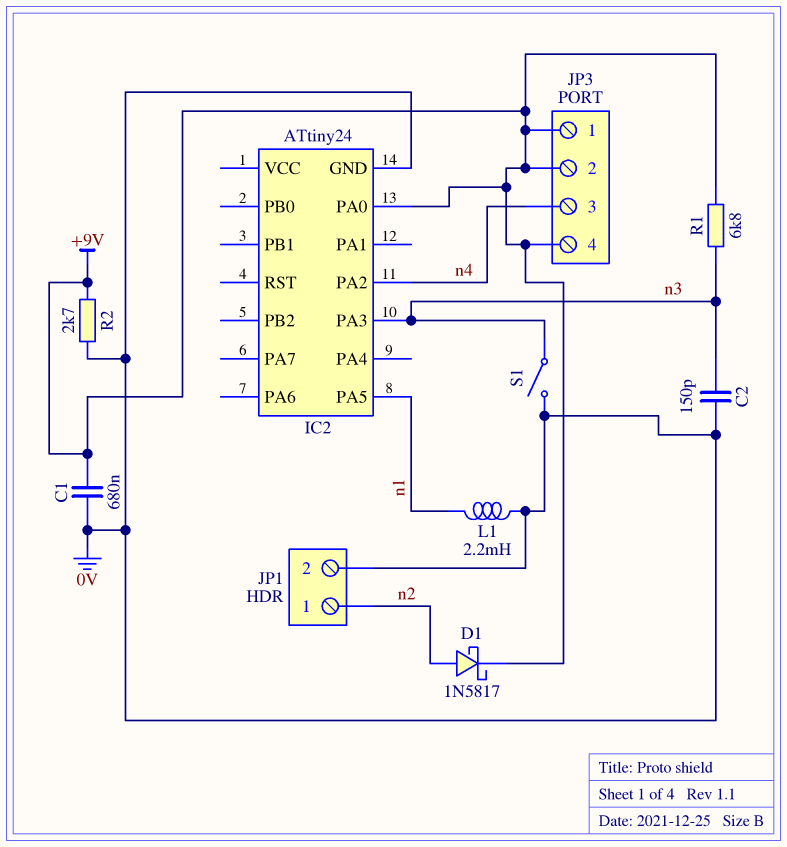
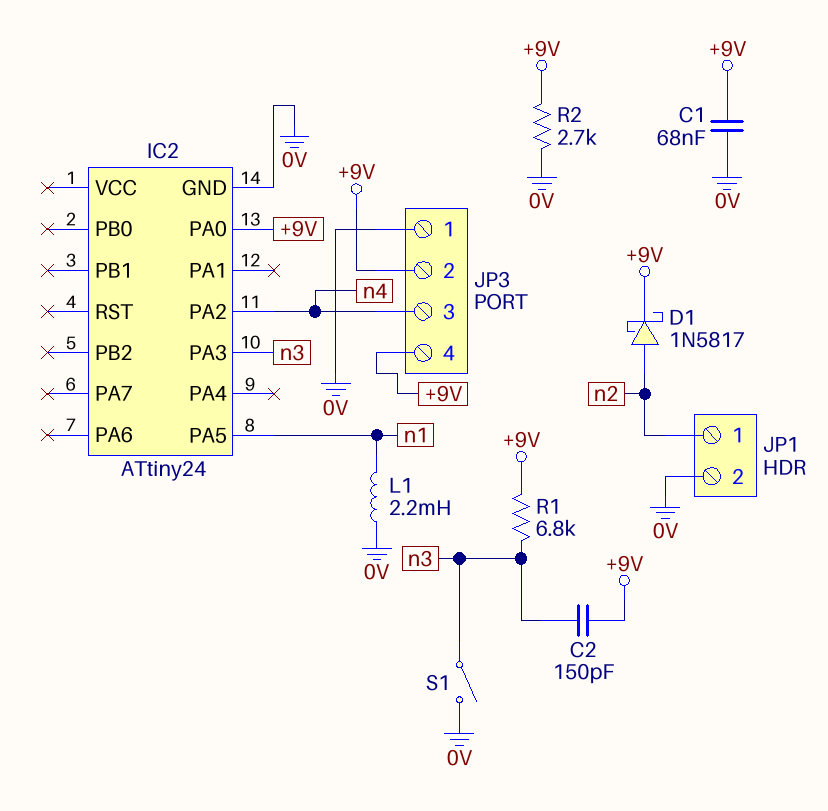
C1: 680nF (+9V, 0V) -> 68nF (+9V, 0V)
C2: 150pF (0V, n3) -> 150pF (+9V, n3)
JP3 pin 1: +9V -> 0V

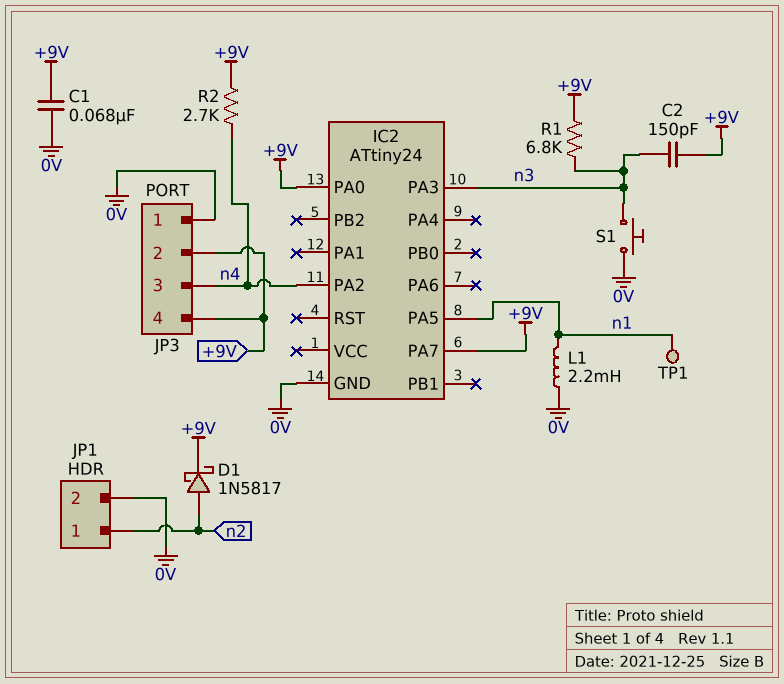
IC2 pin PA7: none -> +9V
R2: 2.7k (+9V, 0V) -> 2.7k (+9V, n4)
S1: switch (0V, n3) -> button (0V, n3)
TP1: none -> test point (n1)

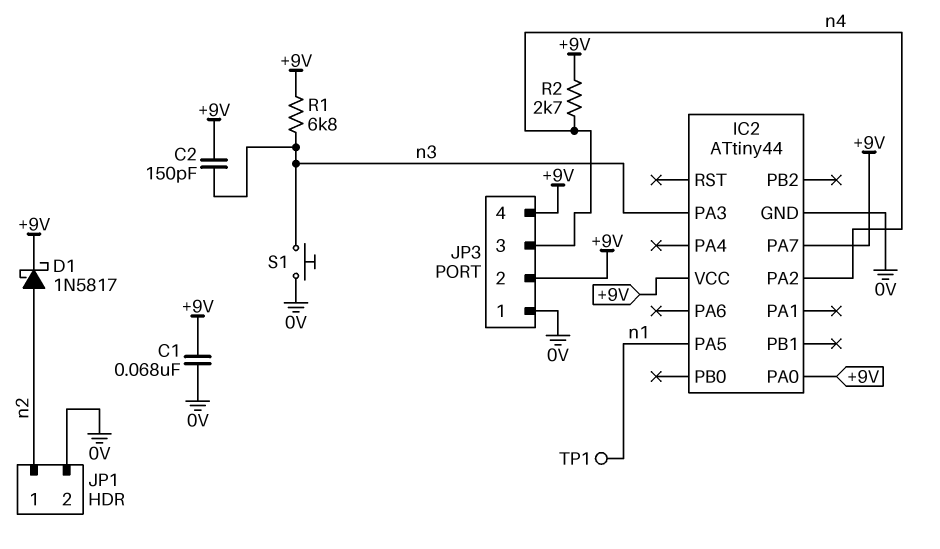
IC2: ATtiny24 -> ATtiny44
IC2 pin VCC: none -> +9V
L1: 2.2mH (0V, n1) -> none

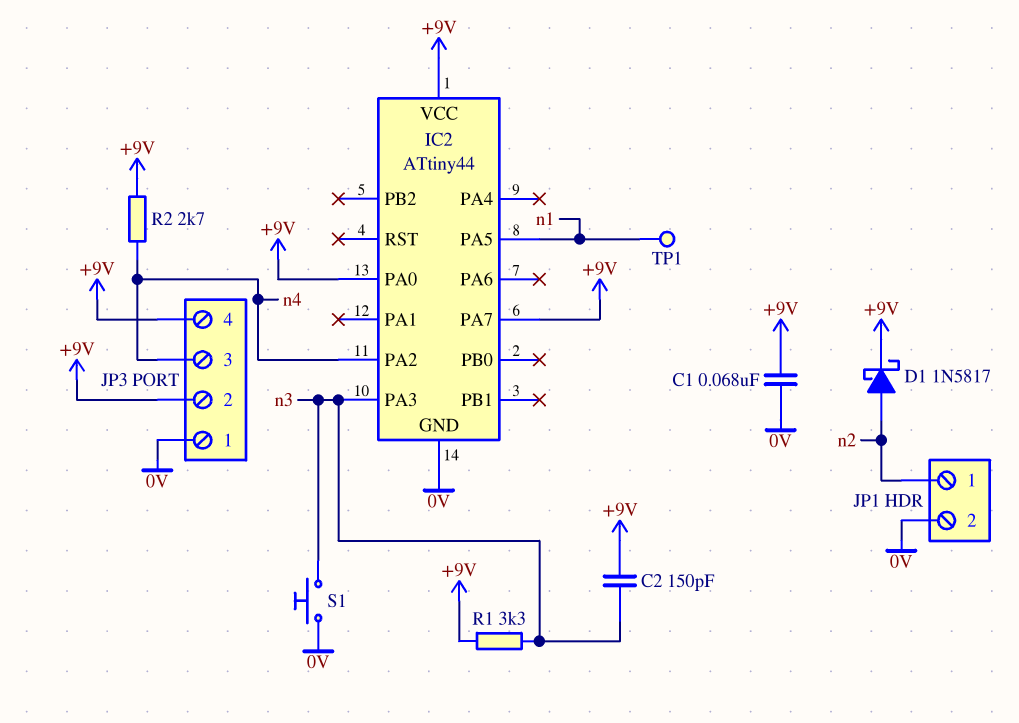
R1: 6.8k (+9V, n3) -> 3.3k (+9V, n3)

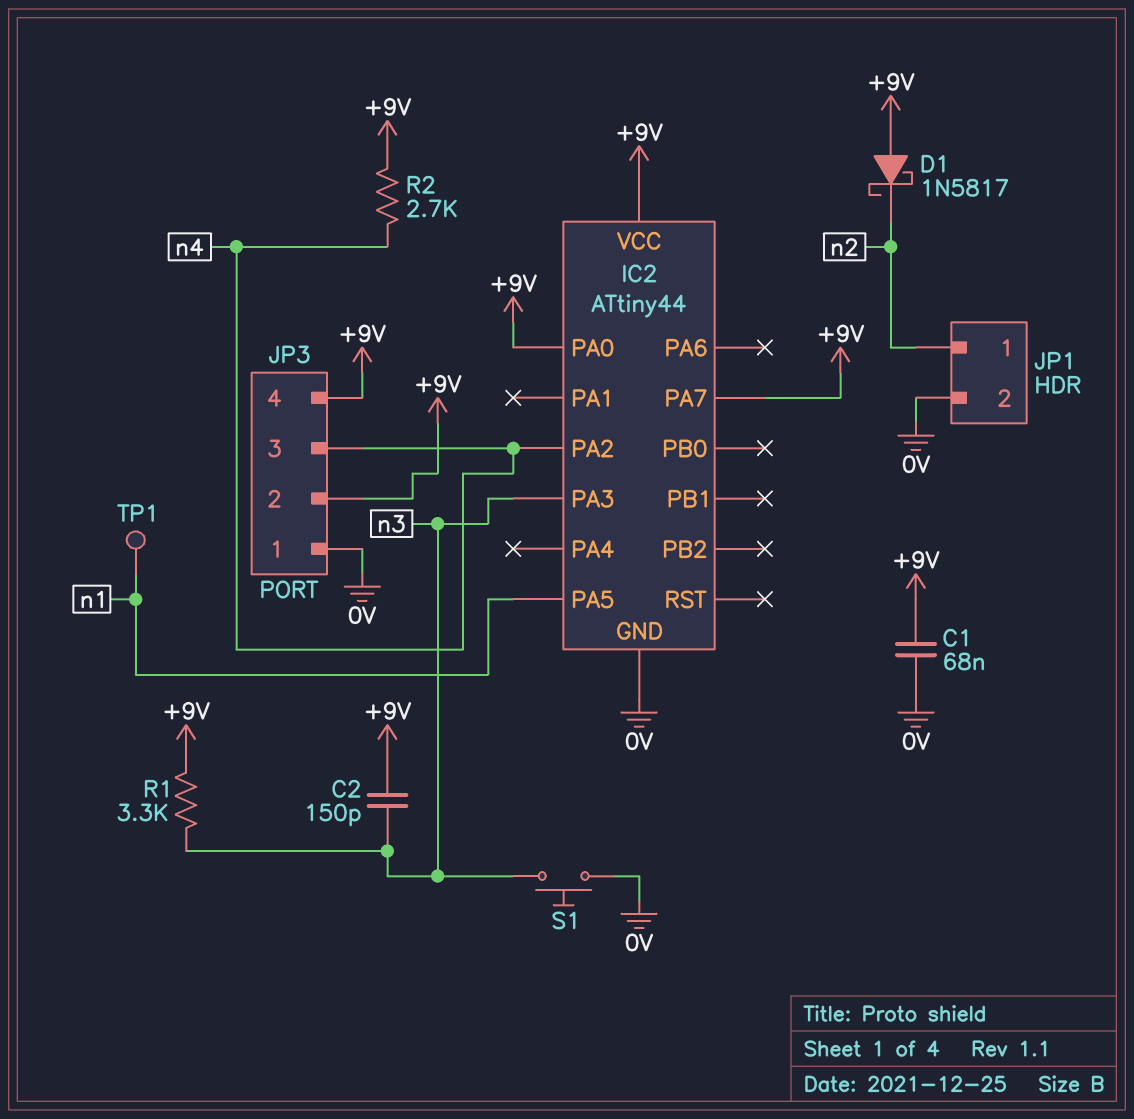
D1: schottky 1N5817 (A n2, K +9V) -> schottky 1N5817 (A +9V, K n2)

